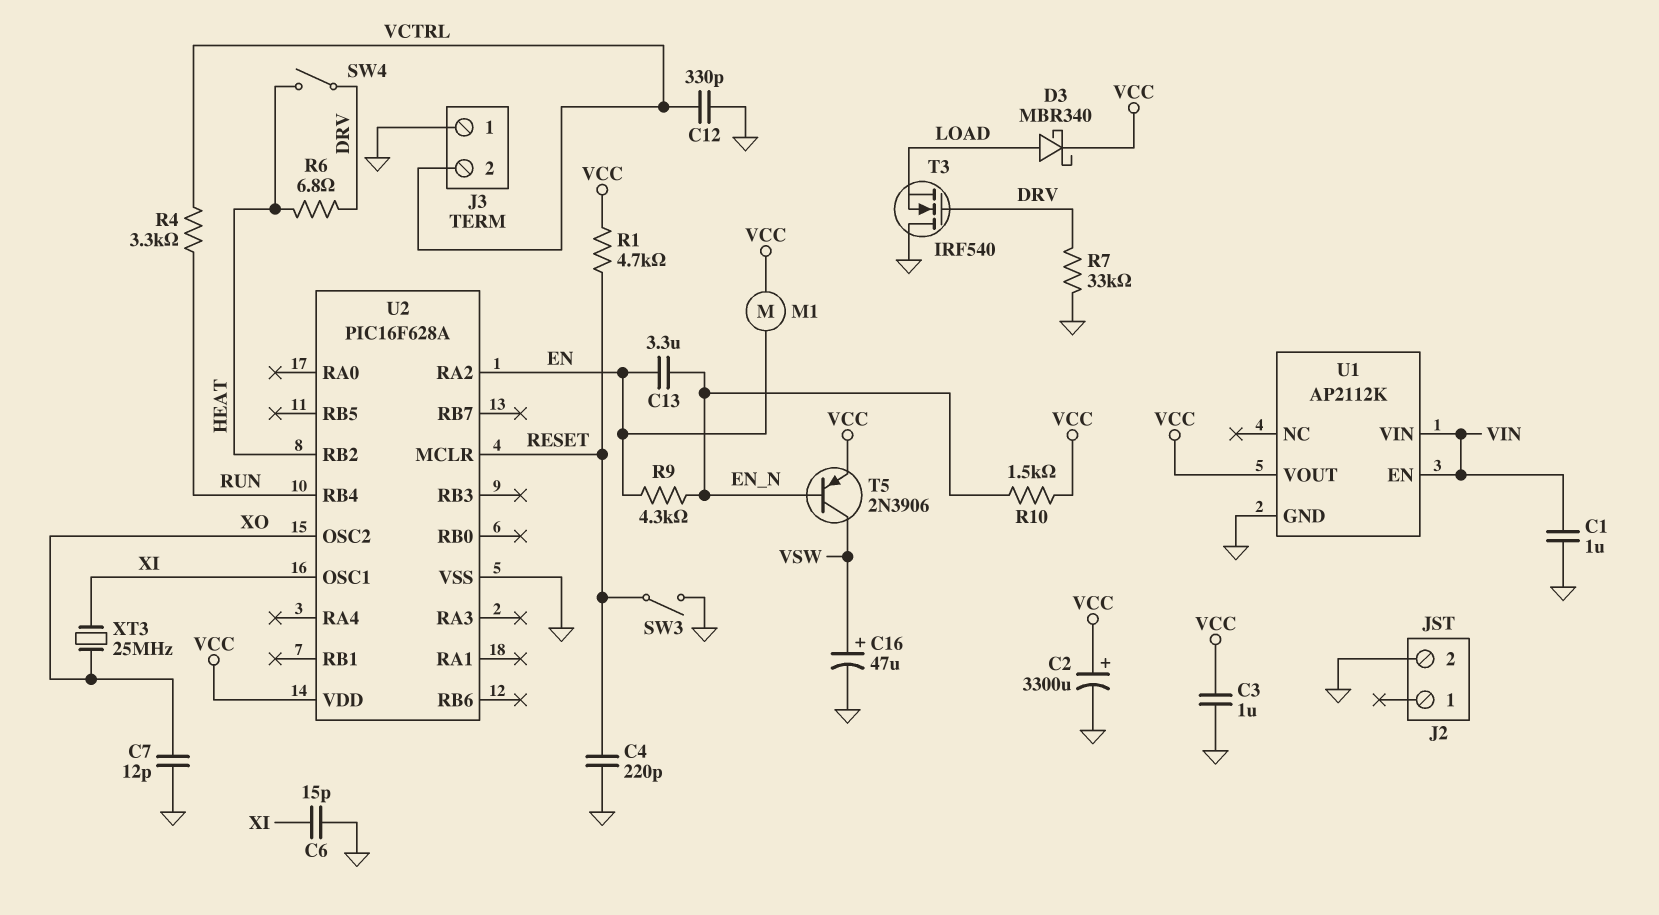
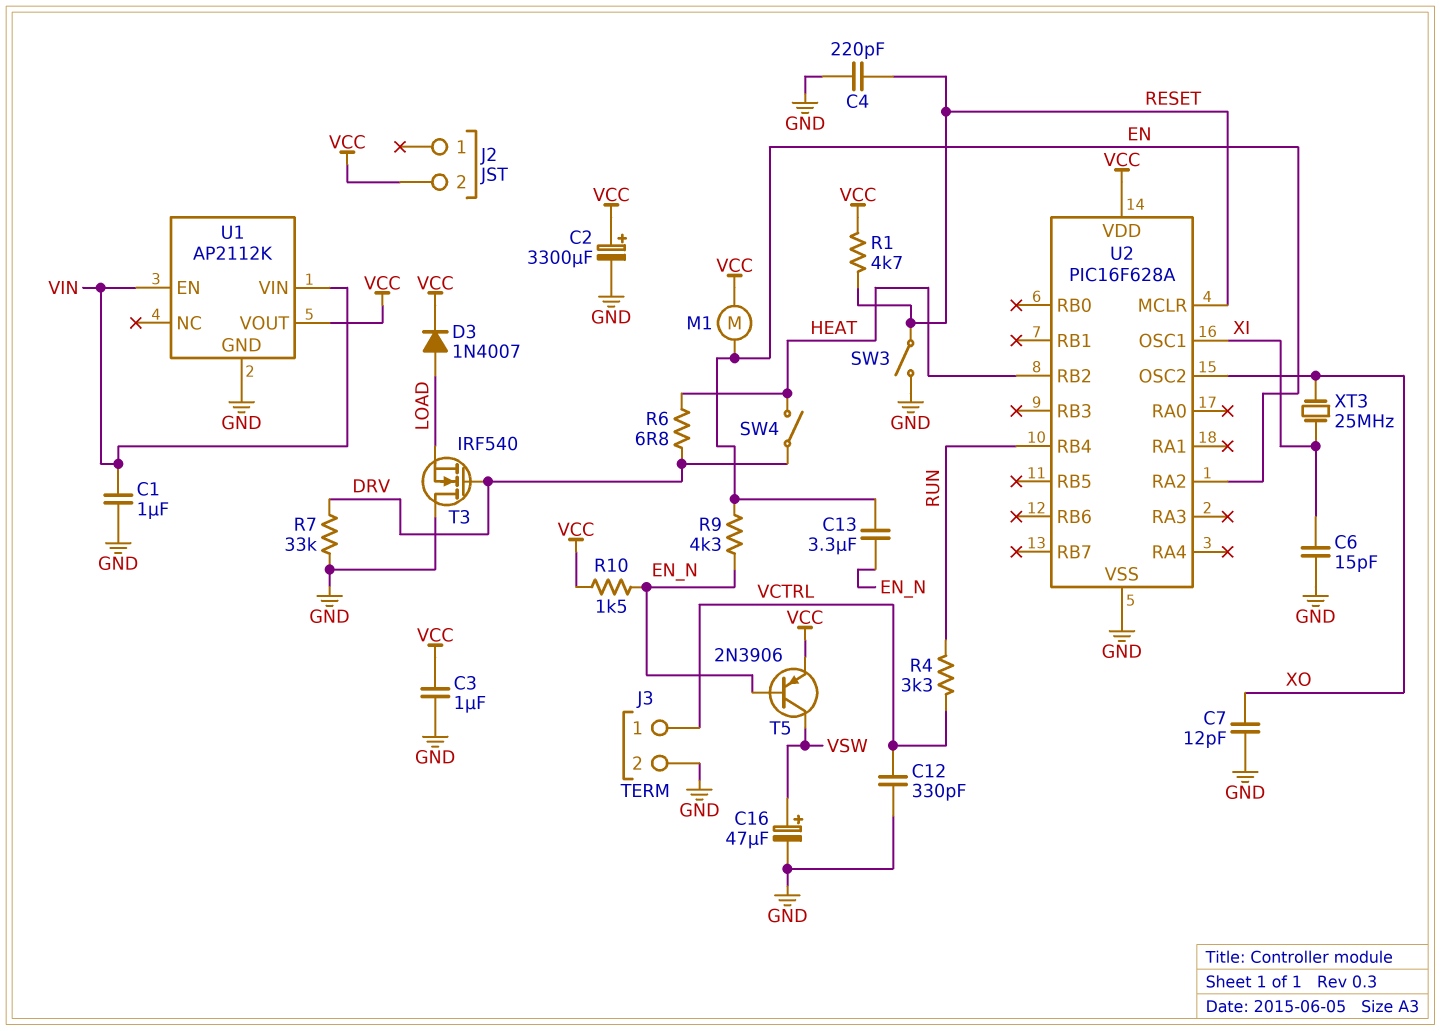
D3: schottky MBR340 (A LOAD, K VCC) -> diode 1N4007 (A LOAD, K VCC)
J2 pin 2: GND -> VCC
J3 pin 1: GND -> VCTRL
J3 pin 2: VCTRL -> GND

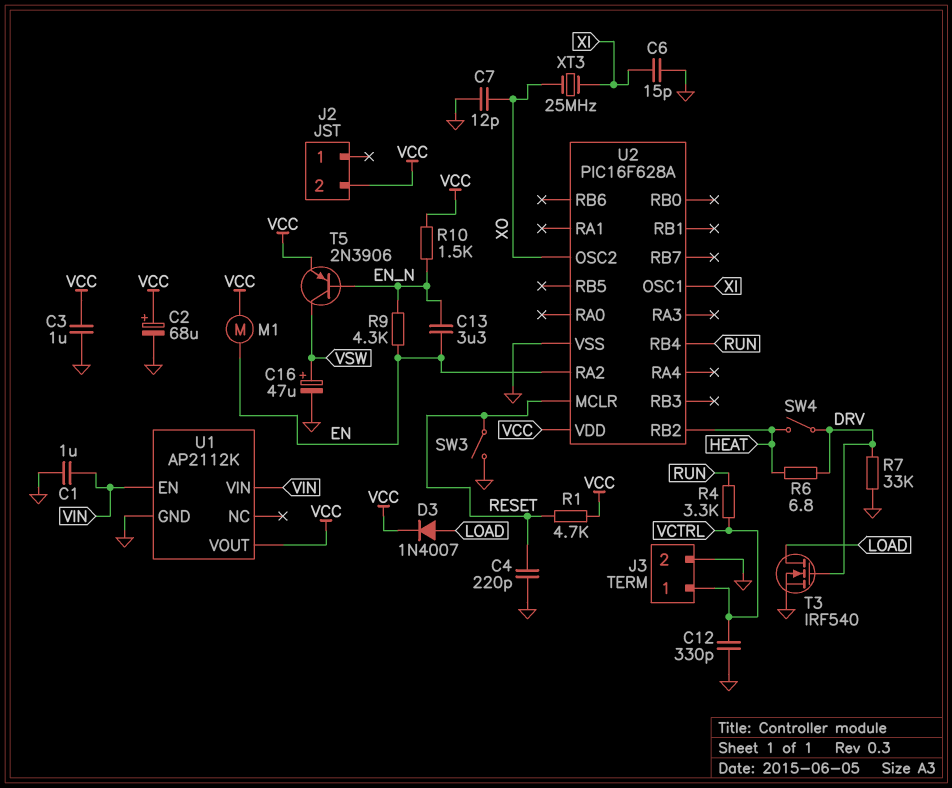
C2: 3300uF (plus VCC, minus GND) -> 68uF (plus VCC, minus GND)
T3: NMOS IRF540 (G DRV, D GND, S LOAD) -> NMOS IRF540 (G DRV, D LOAD, S GND)

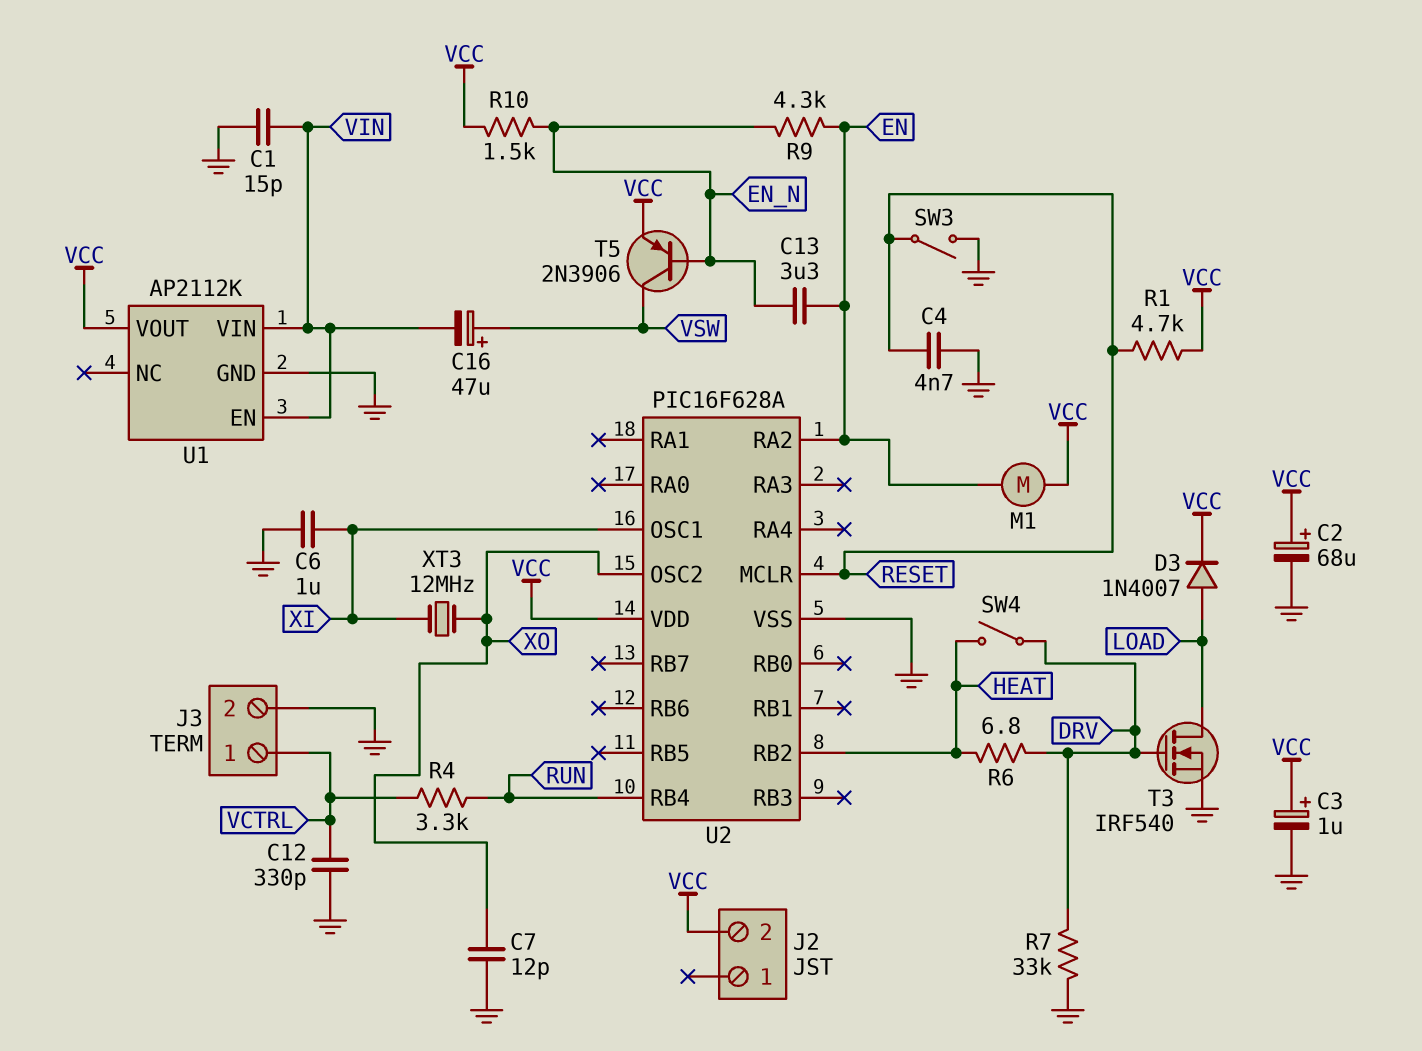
C1: 1uF (GND, VIN) -> 15pF (GND, VIN)
C3: 1uF (GND, VCC) -> 1uF (plus VCC, minus GND)
C4: 220pF (GND, RESET) -> 4.7nF (GND, RESET)
C6: 15pF (GND, XI) -> 1uF (GND, XI)
C16: 47uF (plus VSW, minus GND) -> 47uF (plus VSW, minus VIN)
XT3: 25MHz (XI, XO) -> 12MHz (XI, XO)

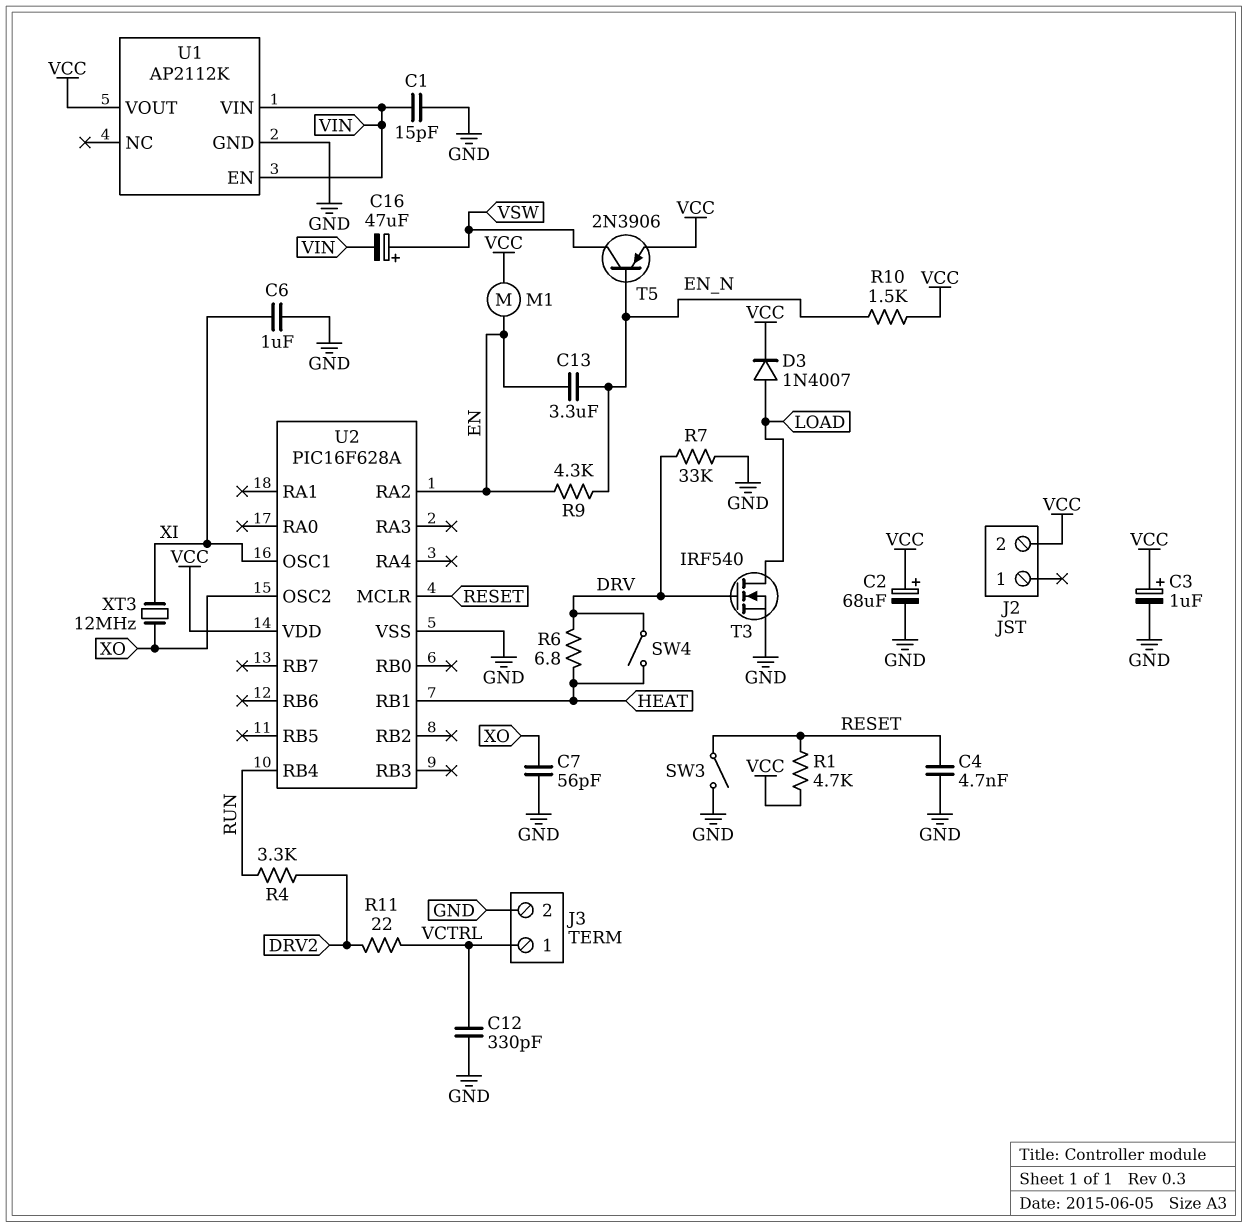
C7: 12pF (GND, XO) -> 56pF (GND, XO)
R4: 3.3k (RUN, VCTRL) -> 3.3k (DRV2, RUN)
R11: none -> 22 (DRV2, VCTRL)
U2 pin RB1: none -> HEAT
U2 pin RB2: HEAT -> none

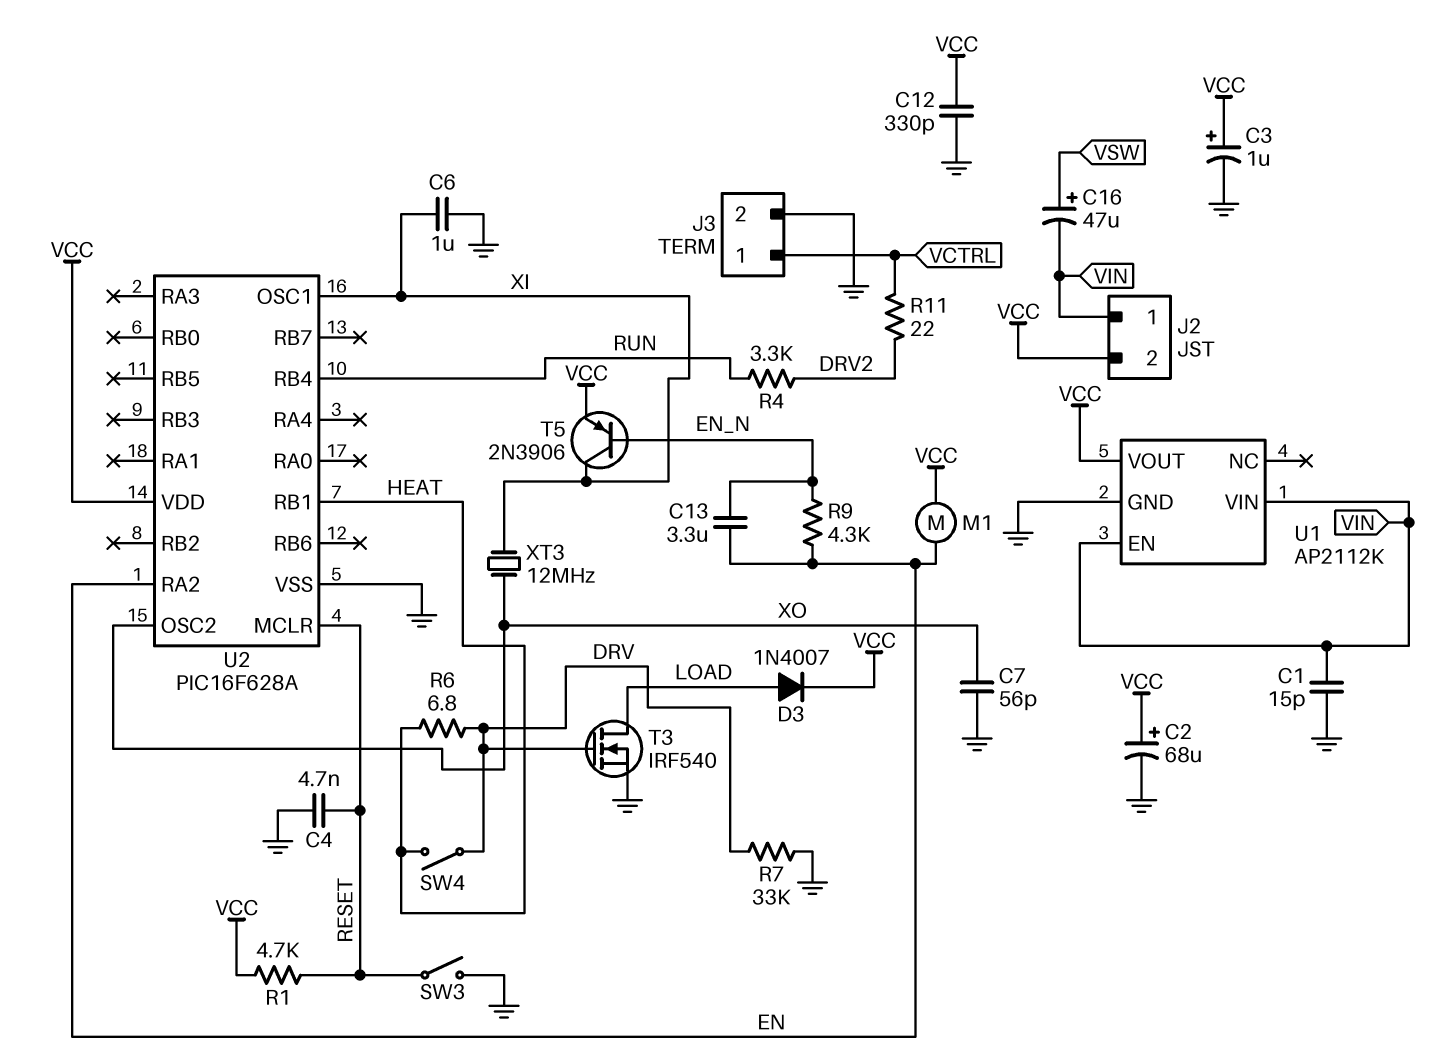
C12: 330pF (GND, VCTRL) -> 330pF (GND, VCC)
J2 pin 1: none -> VIN
R10: 1.5k (EN_N, VCC) -> none
T5: PNP 2N3906 (B EN_N, C VSW, E VCC) -> PNP 2N3906 (B EN_N, C XI, E VCC)

